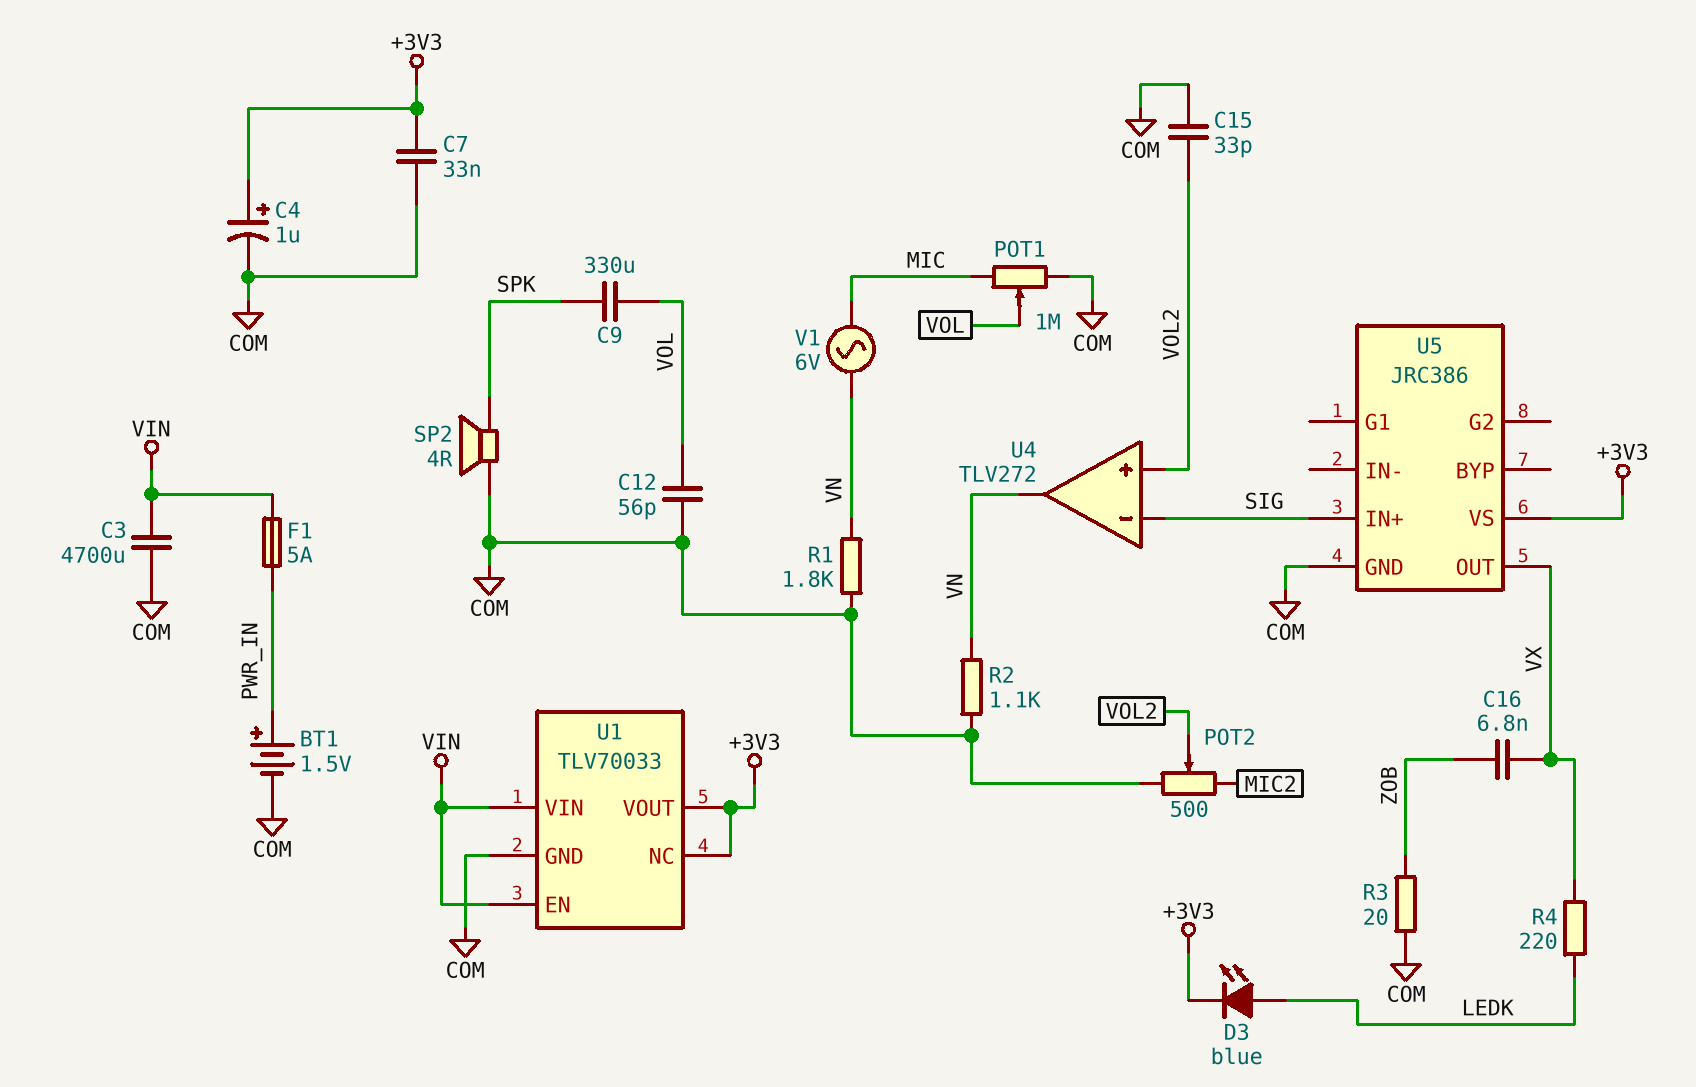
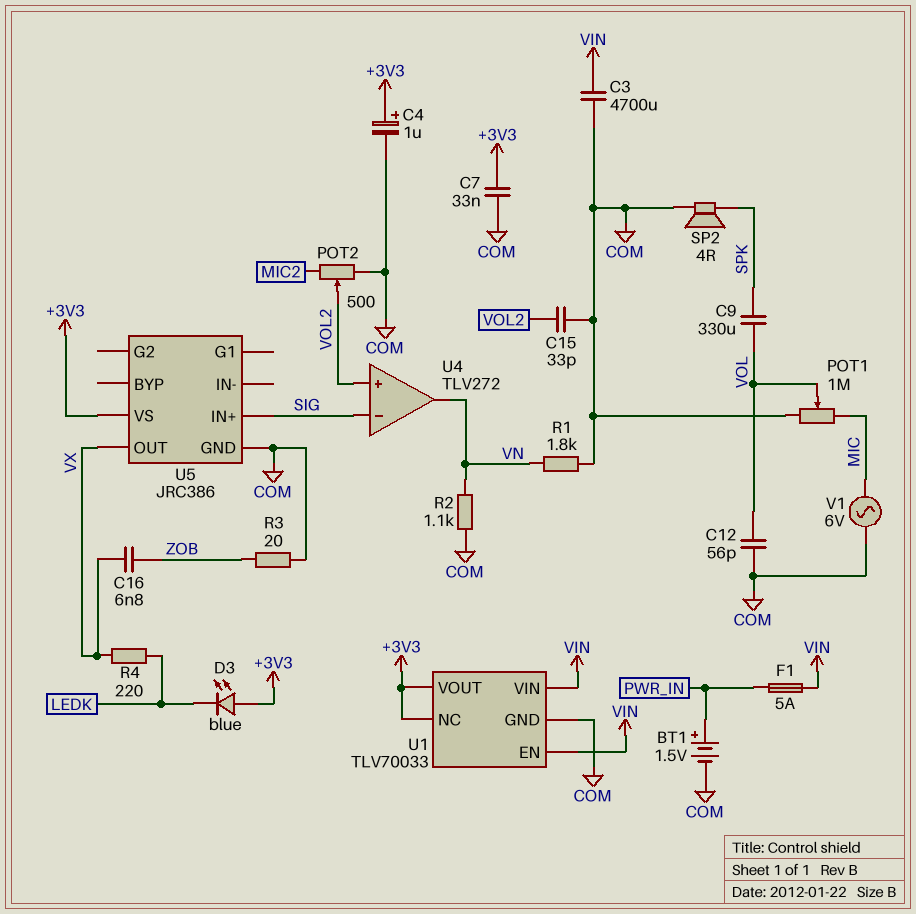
D3: LED blue (A LEDK, K +3V3) -> LED blue (A +3V3, K LEDK)
V1: AC 6V (MIC, VN) -> AC 6V (COM, MIC)

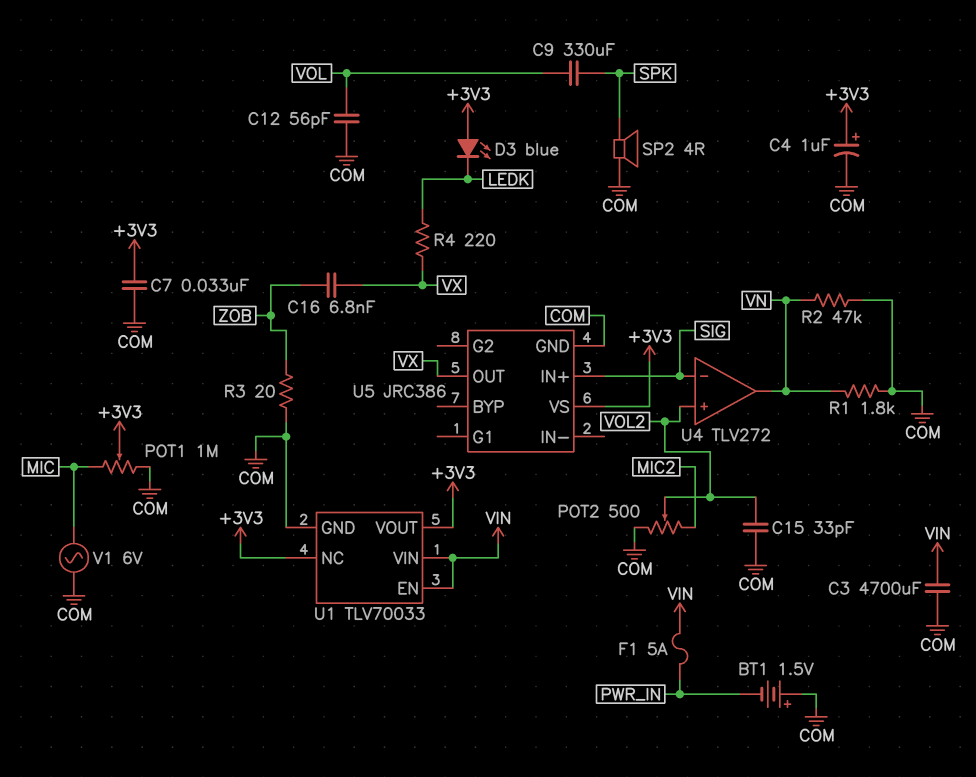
BT1: 1.5V (plus PWR_IN, minus COM) -> 1.5V (plus COM, minus PWR_IN)
POT1: 1M (COM, MIC, wiper VOL) -> 1M (COM, MIC, wiper +3V3)
R2: 1.1k (COM, VN) -> 47k (COM, VN)

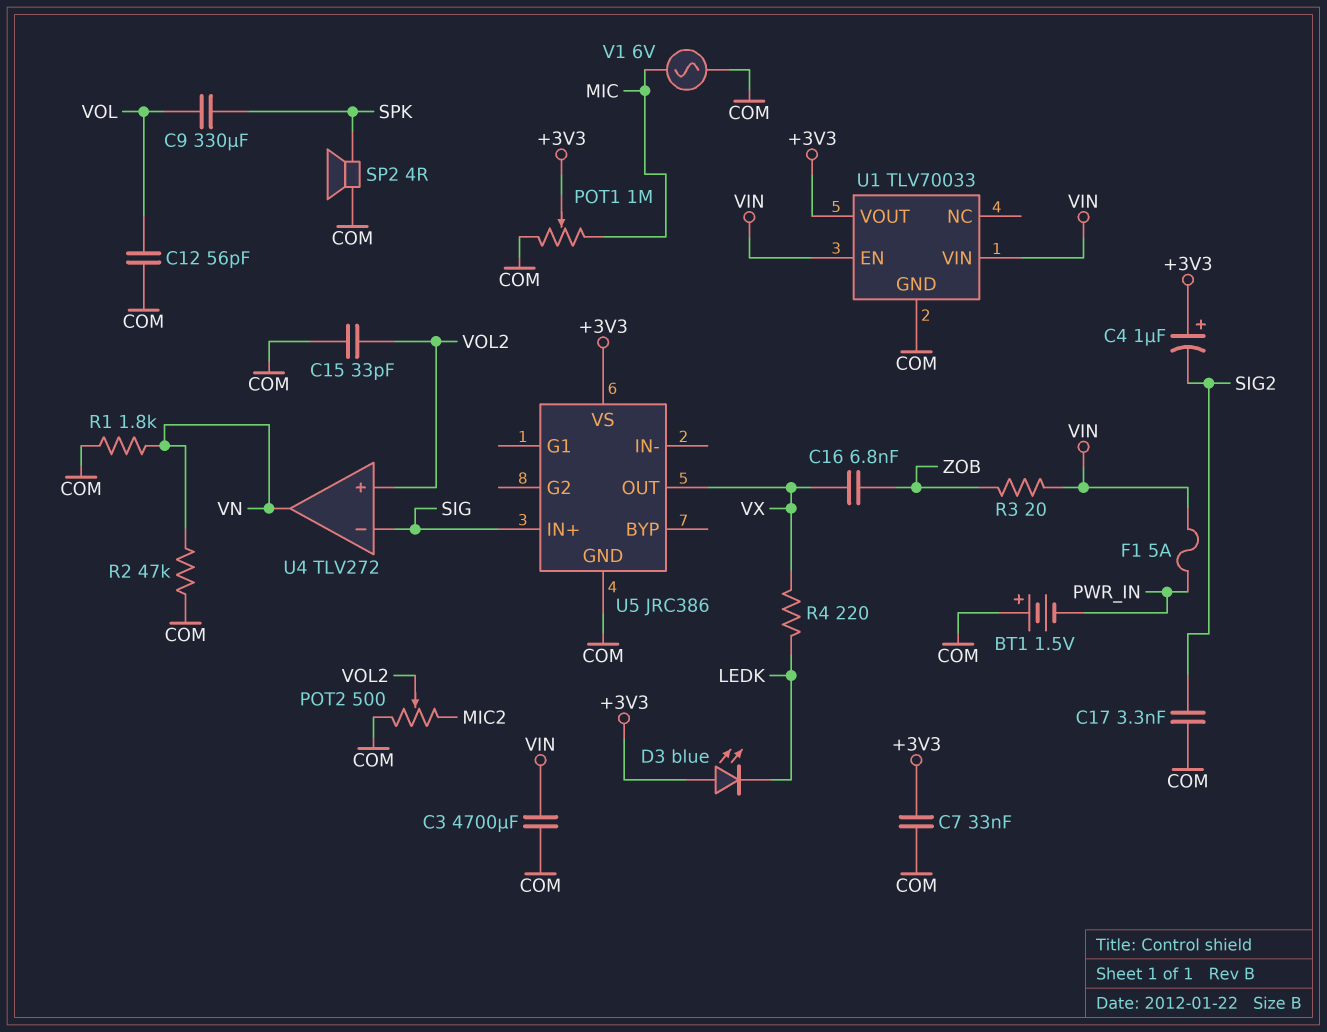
C4: 1uF (plus +3V3, minus COM) -> 1uF (plus +3V3, minus SIG2)
C17: none -> 3.3nF (COM, SIG2)
R3: 20 (COM, ZOB) -> 20 (VIN, ZOB)
U1 pin NC: +3V3 -> none

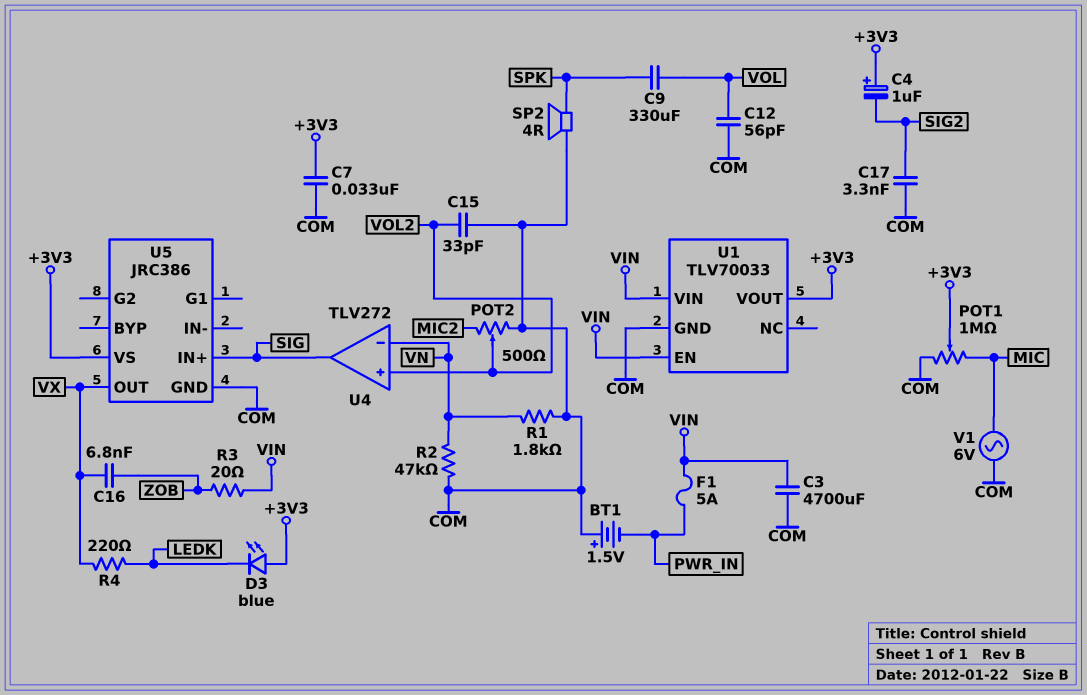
U4 pin in-: SIG -> VN
U4 pin out: VN -> SIG

